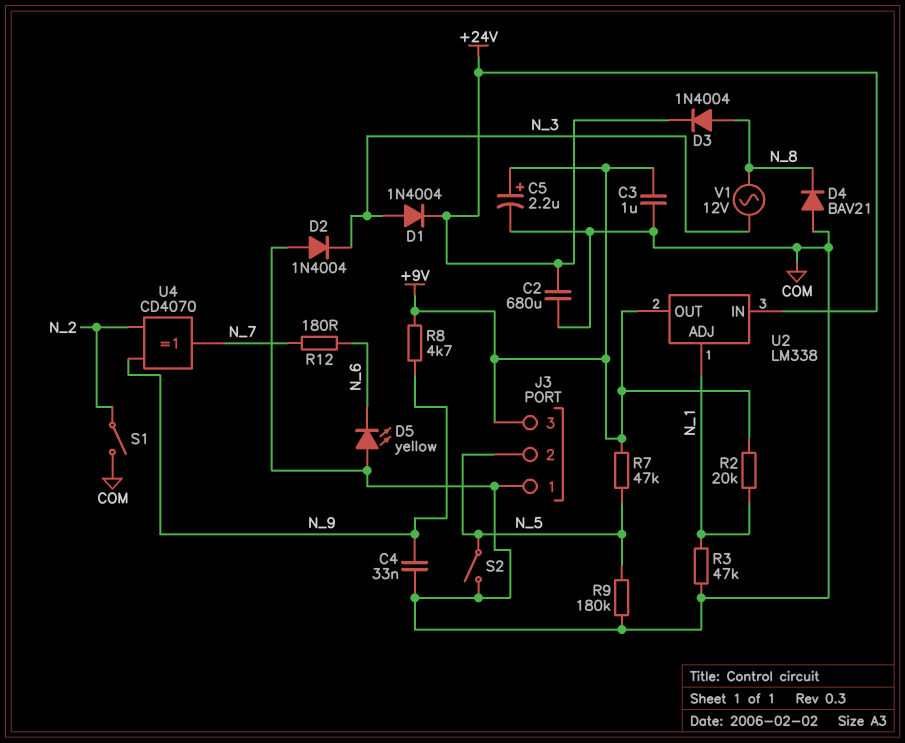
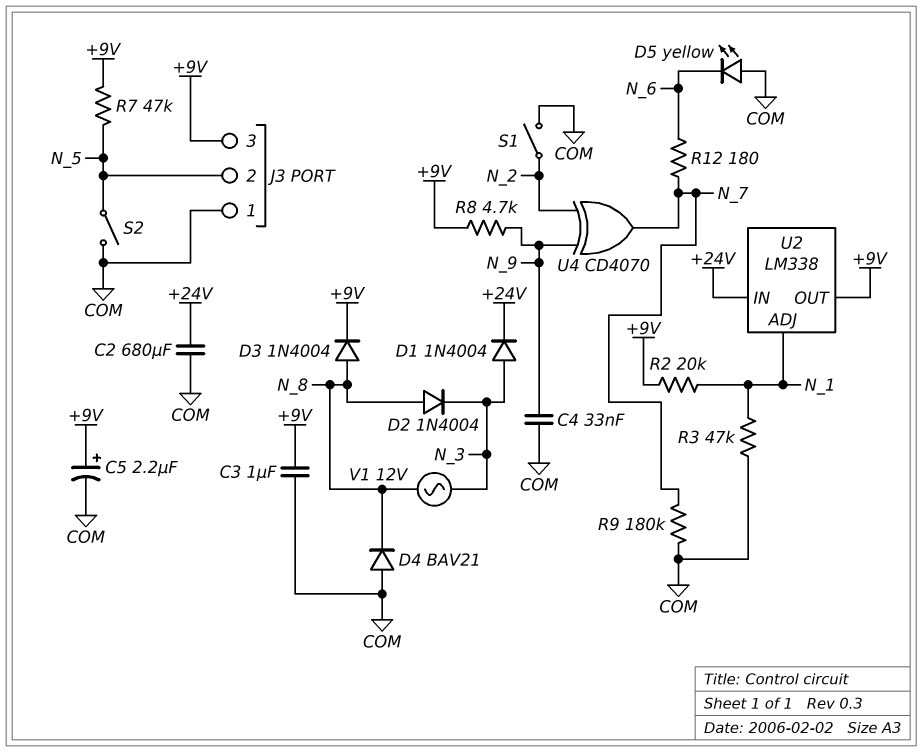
D2: diode 1N4004 (A COM, K N_3) -> diode 1N4004 (A N_8, K N_3)
D3: diode 1N4004 (A N_8, K +24V) -> diode 1N4004 (A N_8, K +9V)
R9: 180k (COM, N_5) -> 180k (COM, N_7)

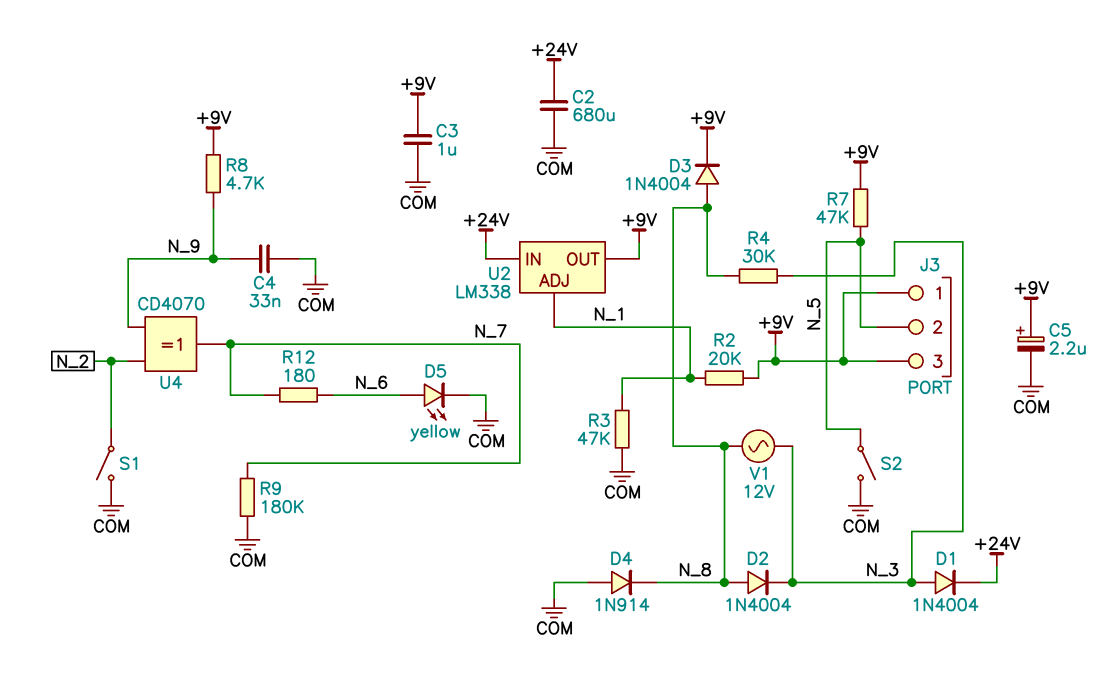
D4: diode BAV21 (A COM, K N_8) -> diode 1N914 (A COM, K N_8)
D5: LED yellow (A COM, K N_6) -> LED yellow (A N_6, K COM)
J3 pin 1: COM -> +9V
R4: none -> 30k (N_3, N_8)

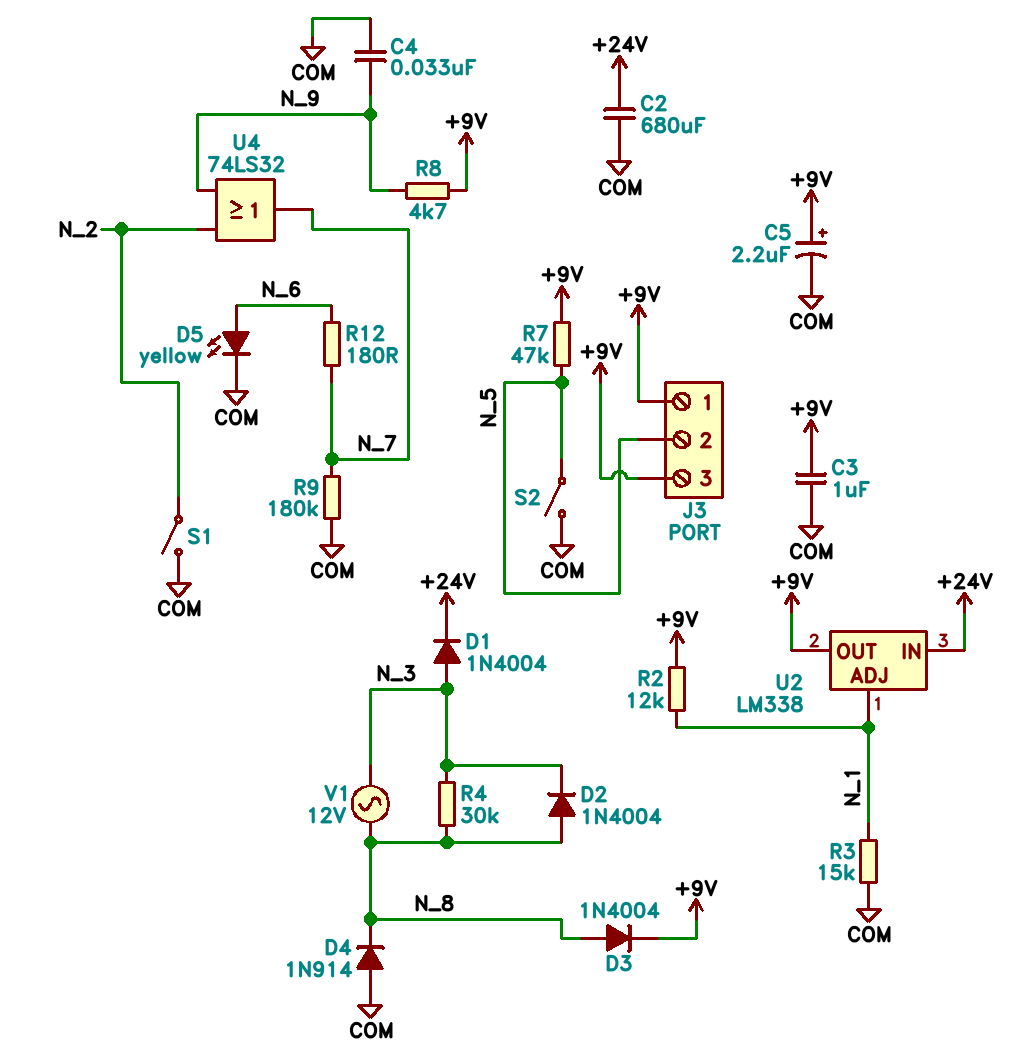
R2: 20k (+9V, N_1) -> 12k (+9V, N_1)
R3: 47k (COM, N_1) -> 15k (COM, N_1)
U4: XOR CD4070 (in N_2, in N_9, out N_7) -> OR 74LS32 (in N_2, in N_9, out N_7)

